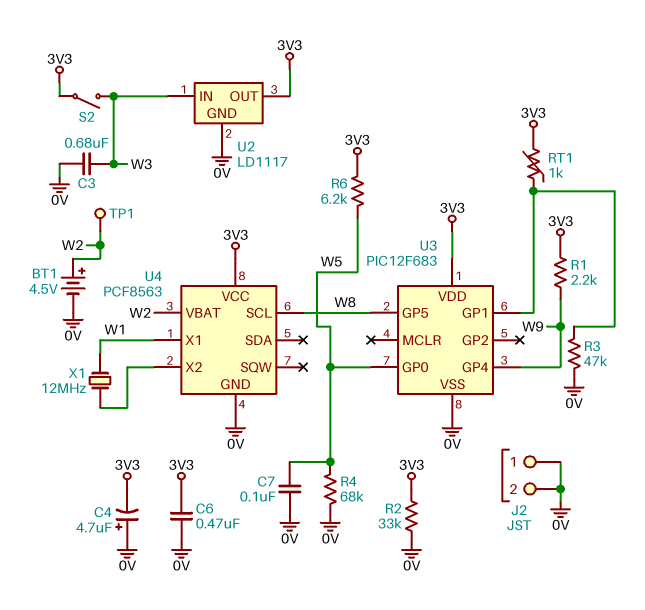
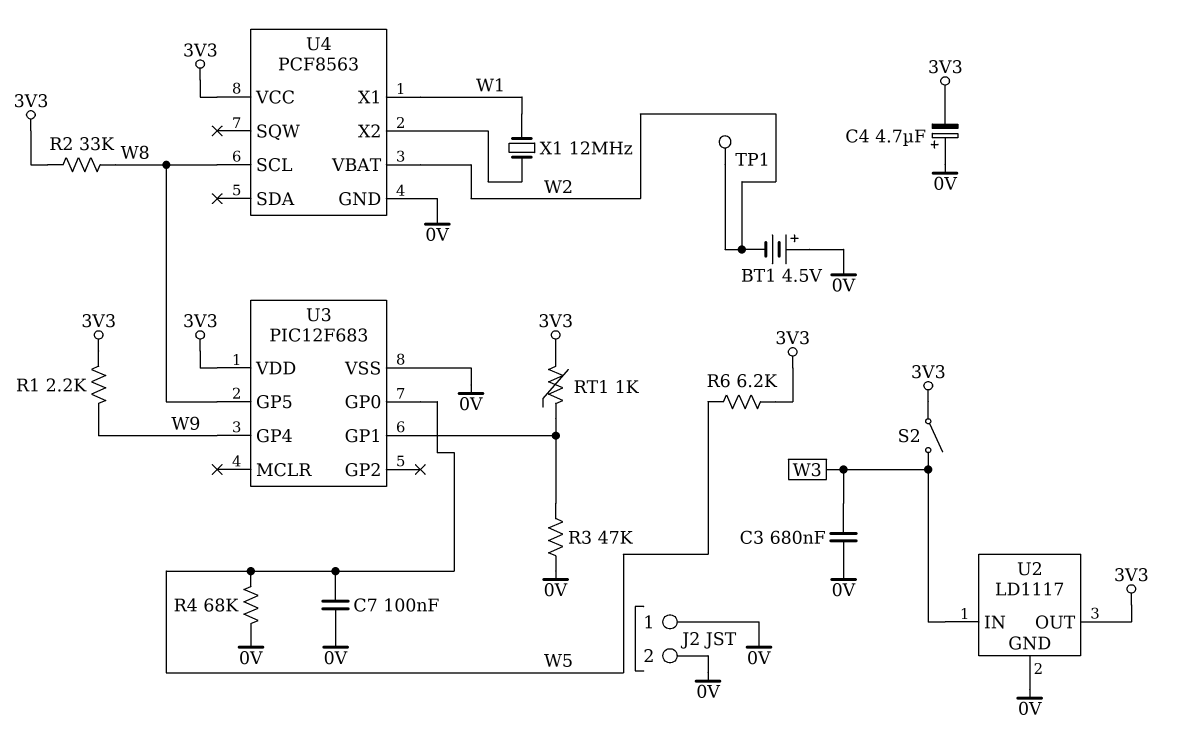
BT1: 4.5V (plus W2, minus 0V) -> 4.5V (plus 0V, minus W2)
C6: 470nF (0V, 3V3) -> none
R2: 33k (0V, 3V3) -> 33k (3V3, W8)

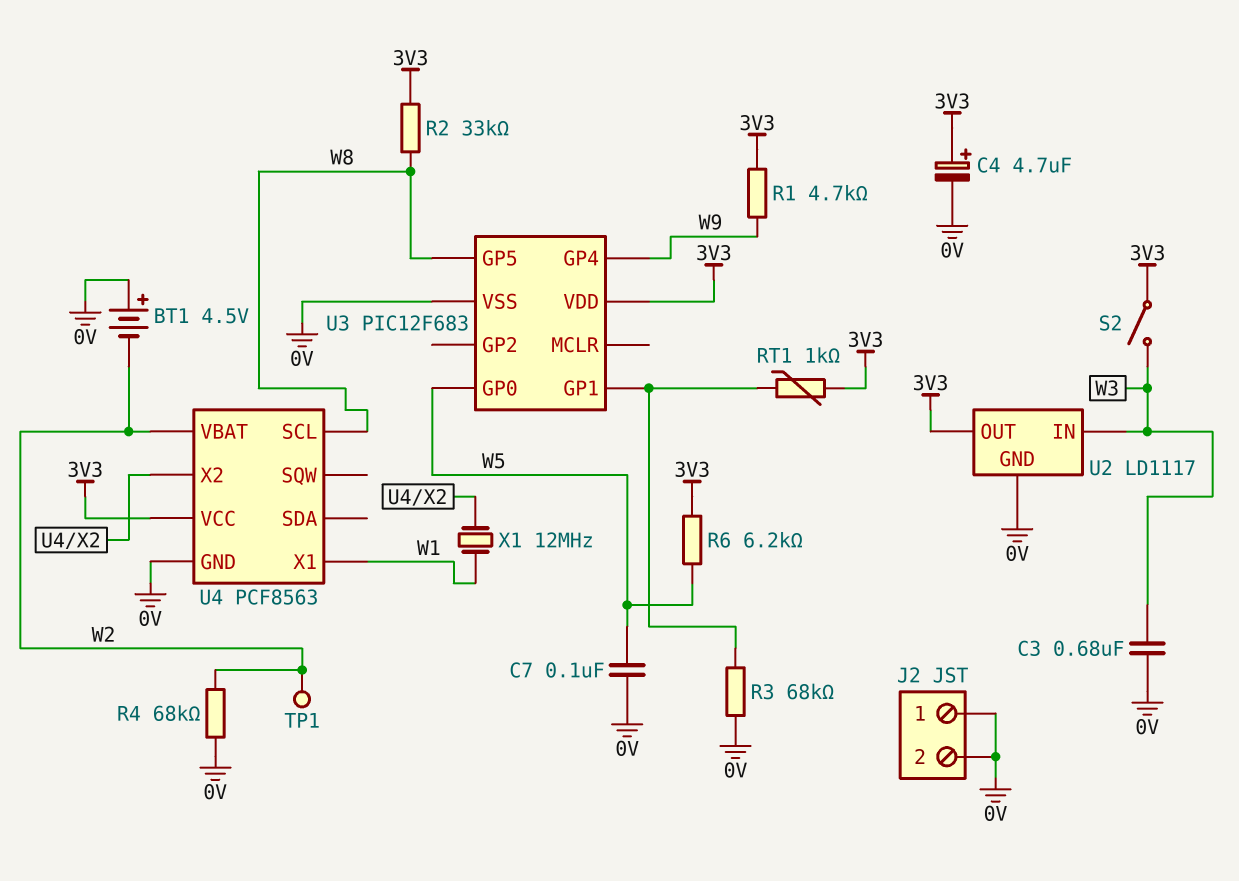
C4: 4.7uF (plus 0V, minus 3V3) -> 4.7uF (plus 3V3, minus 0V)
R1: 2.2k (3V3, W9) -> 4.7k (3V3, W9)
R3: 47k (0V, U3/GP1) -> 68k (0V, U3/GP1)
R4: 68k (0V, W5) -> 68k (0V, W2)

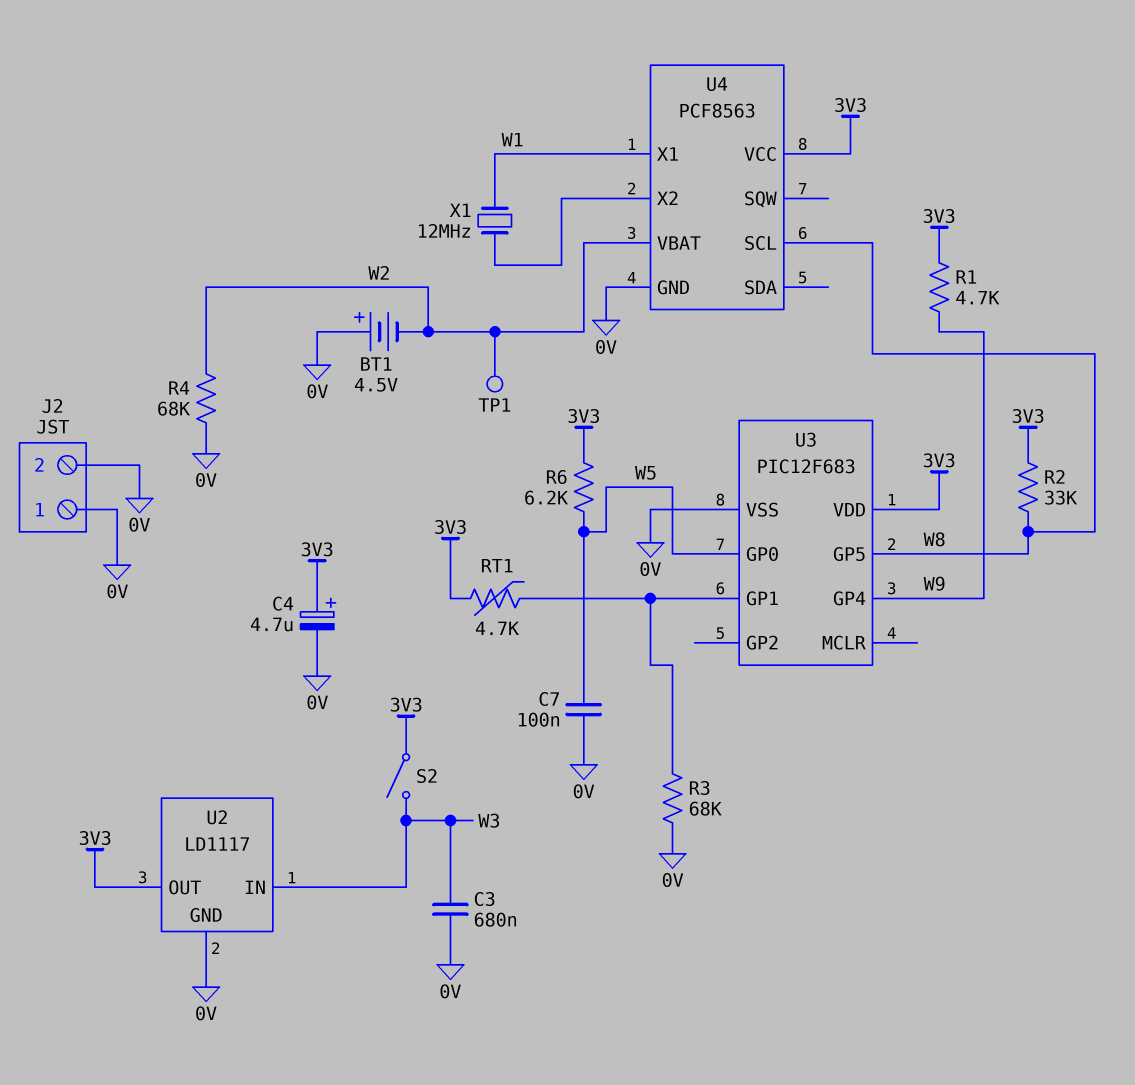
RT1: 1k (3V3, U3/GP1) -> 4.7k (3V3, U3/GP1)

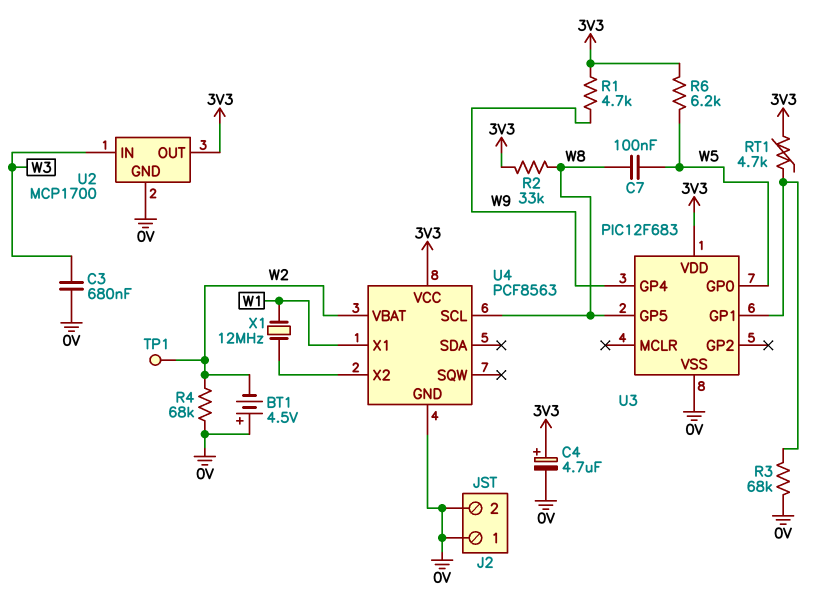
C7: 100nF (0V, W5) -> 100nF (W5, W8)
S2: switch (3V3, W3) -> none
U2: LD1117 -> MCP1700

